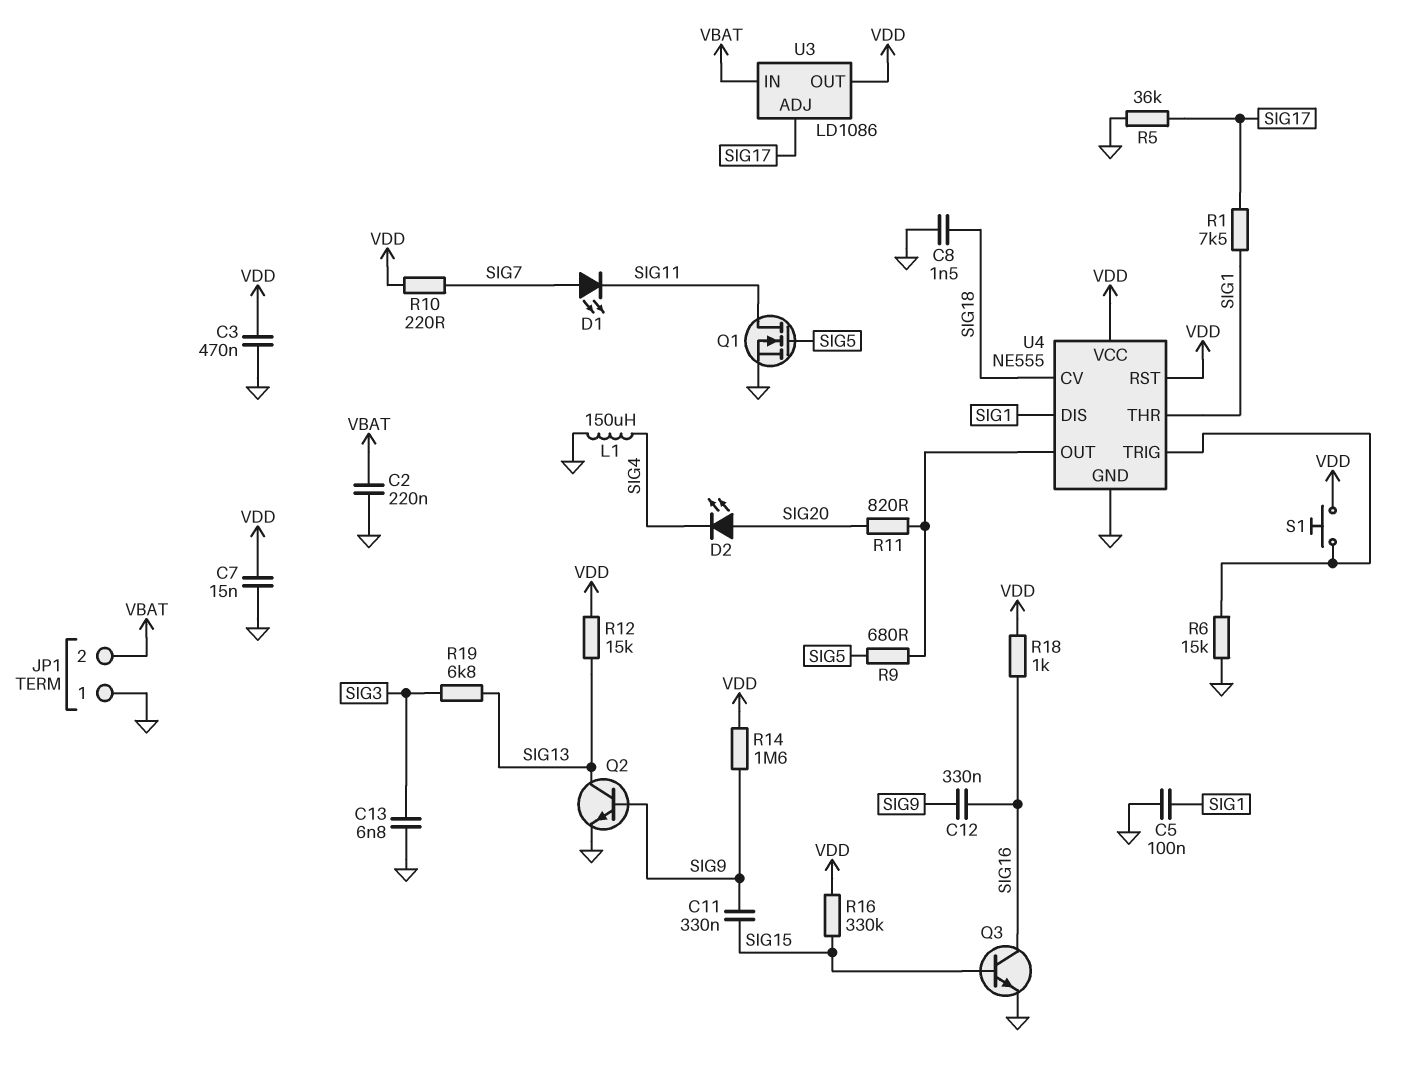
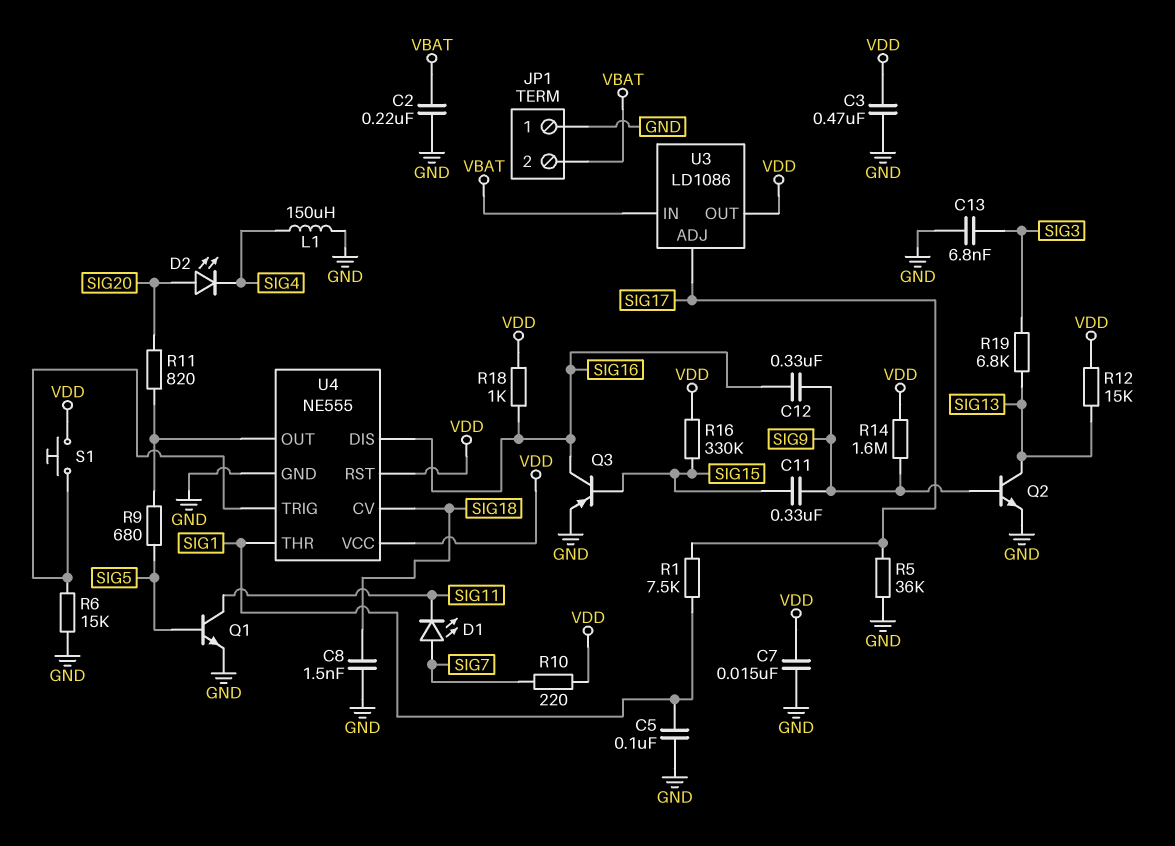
Q1: NMOS (G SIG5, D SIG11, S GND) -> NPN (B SIG5, C SIG11, E GND)
Q3: NPN (B SIG15, C SIG16, E GND) -> PNP (B SIG15, C SIG16, E GND)
U4 pin DIS: SIG1 -> SIG16

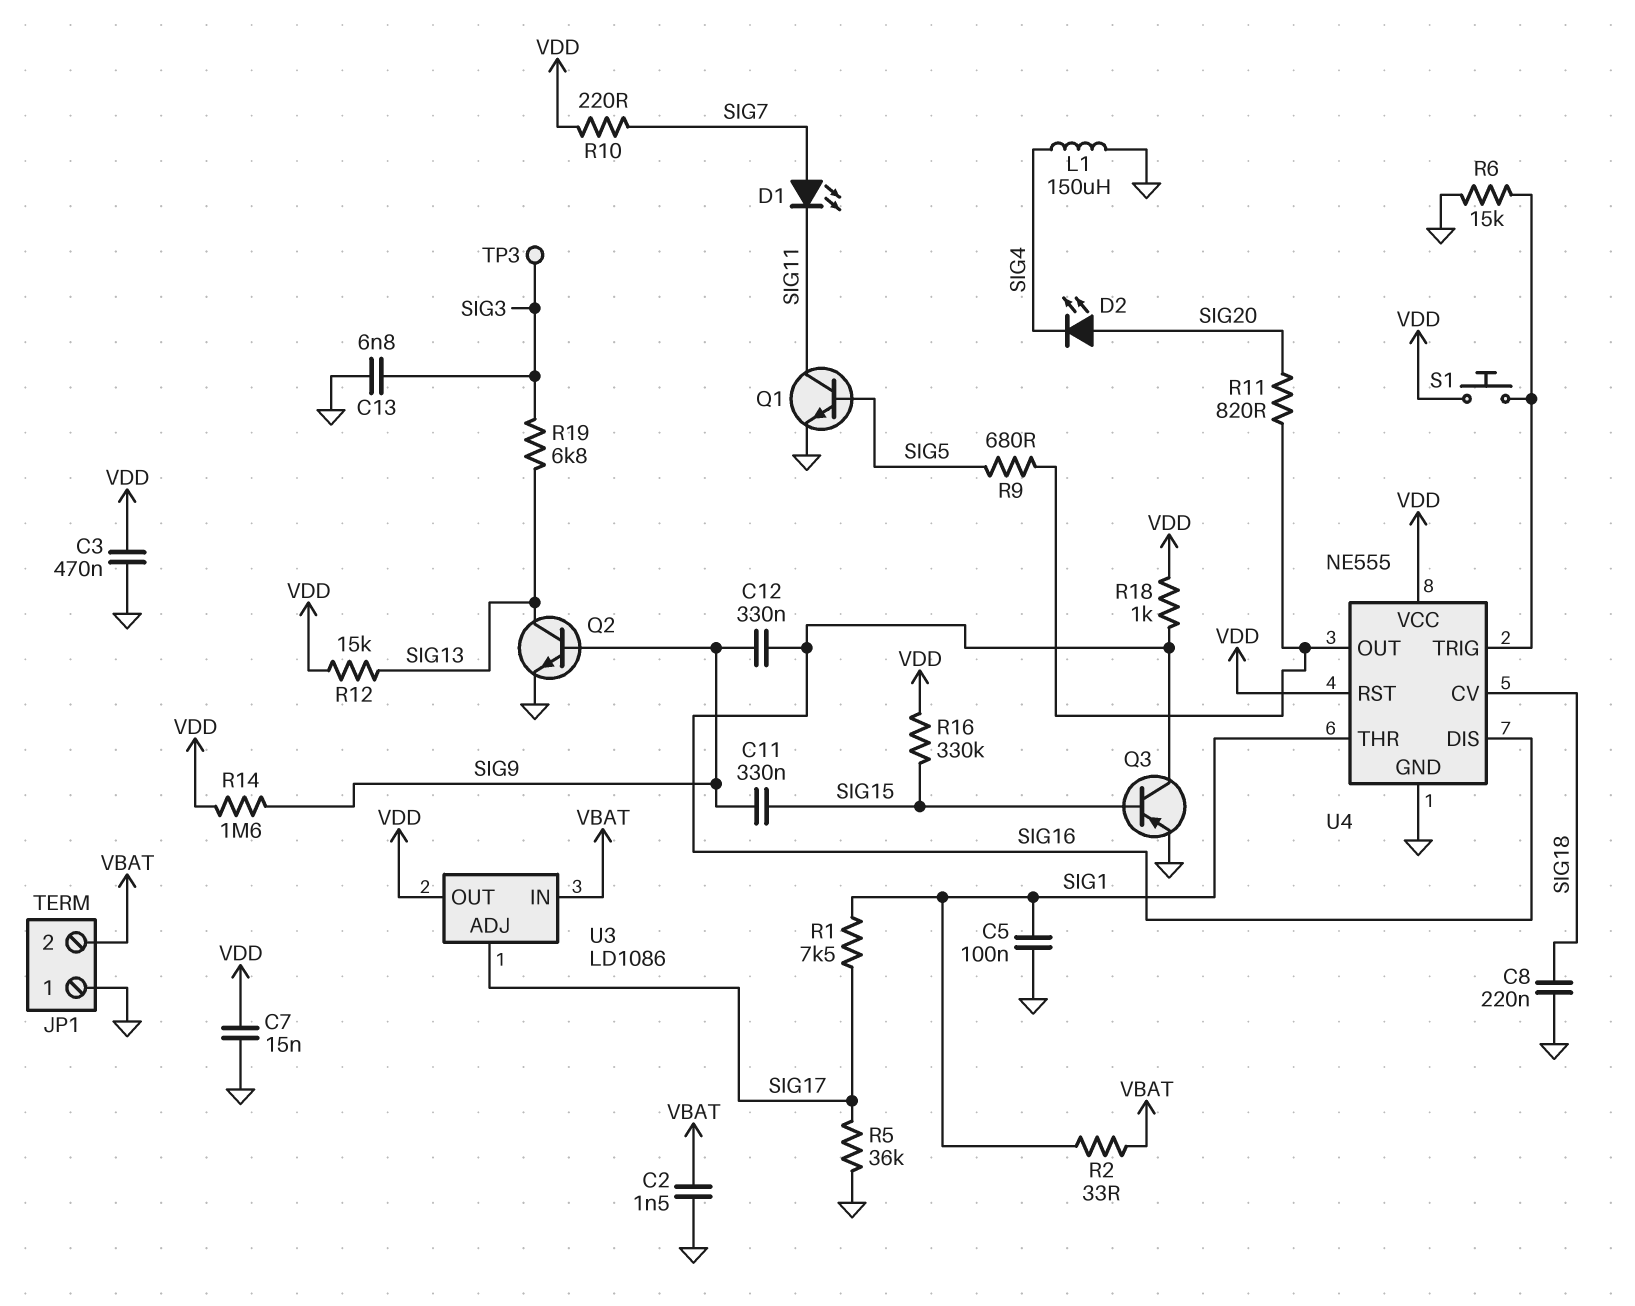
C2: 220nF (GND, VBAT) -> 1.5nF (GND, VBAT)
C8: 1.5nF (GND, SIG18) -> 220nF (GND, SIG18)
R2: none -> 33 (SIG1, VBAT)
TP3: none -> test point (SIG3)

